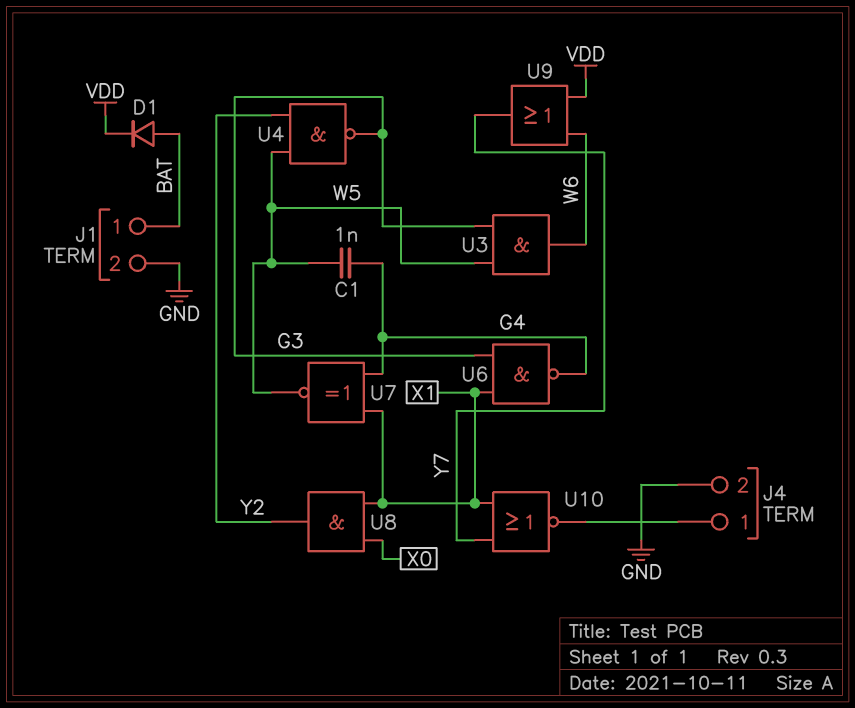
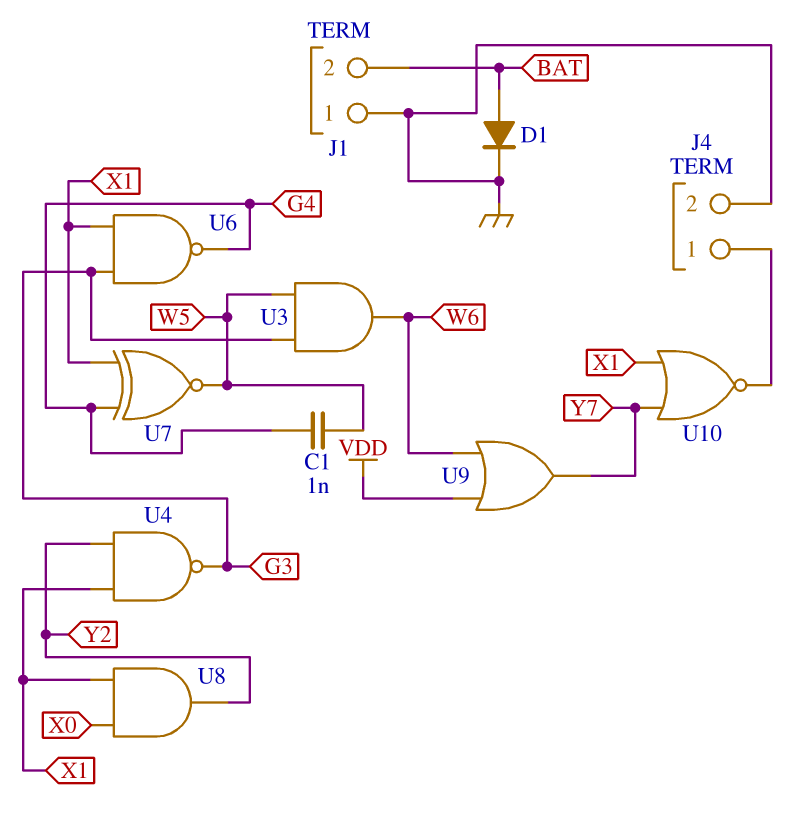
D1: diode (A BAT, K VDD) -> diode (A BAT, K GND)
J1 pin 1: BAT -> GND
J1 pin 2: GND -> BAT
U4: NAND (in W5, in Y2, out G3) -> NAND (in X1, in Y2, out G3)

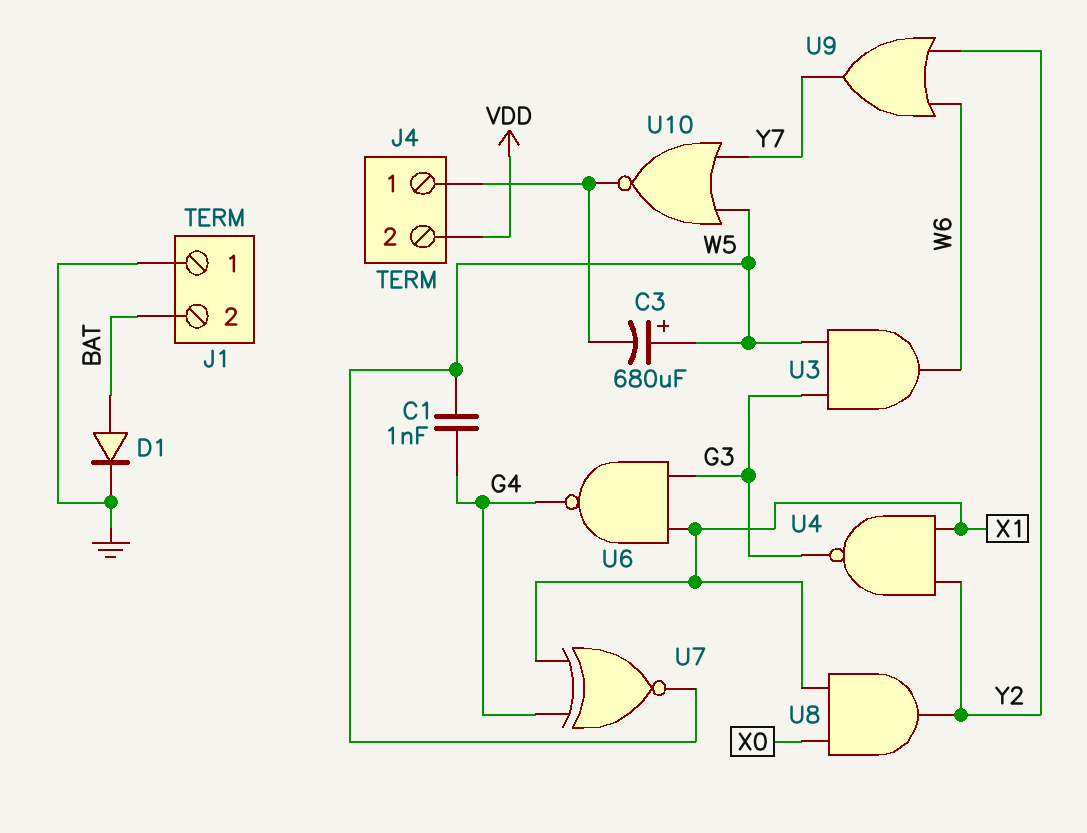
C3: none -> 680uF (plus W5, minus J4/1)
J4 pin 2: GND -> VDD
U9: OR (in VDD, in W6, out Y7) -> OR (in W6, in Y2, out Y7)
U10: NOR (in X1, in Y7, out J4/1) -> NOR (in W5, in Y7, out J4/1)

